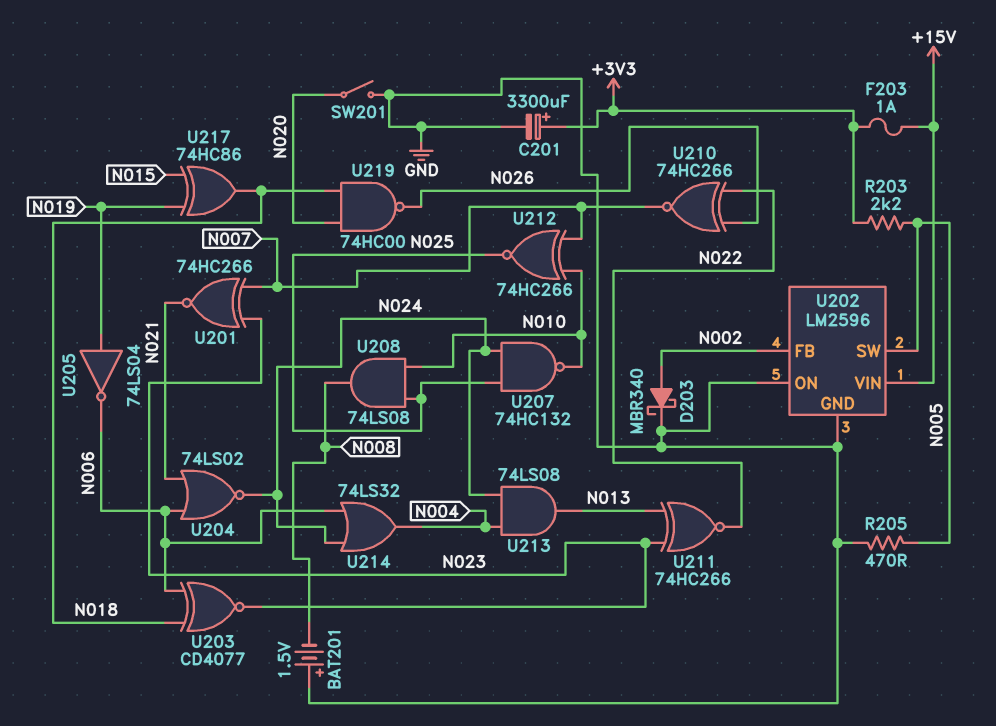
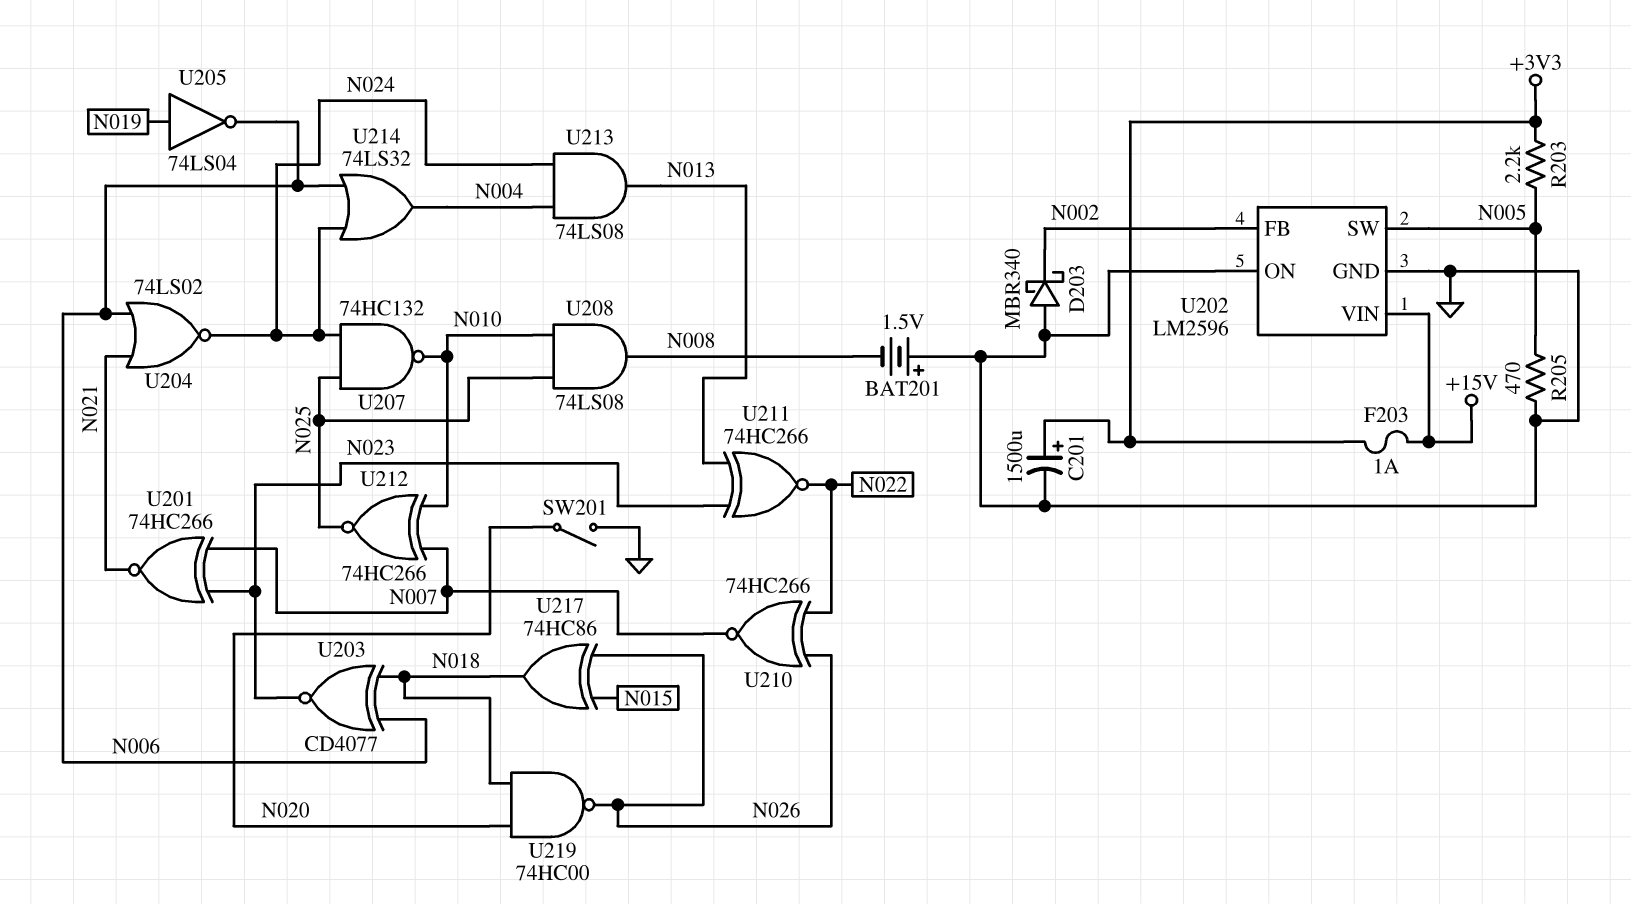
C201: 3300uF (plus +3V3, minus GND) -> 1500uF (plus +3V3, minus GND)
D203: schottky MBR340 (A N002, K GND) -> schottky MBR340 (A GND, K N002)
U217: XOR 74HC86 (in N015, in N019, out N018) -> XOR 74HC86 (in N015, in N026, out N018)

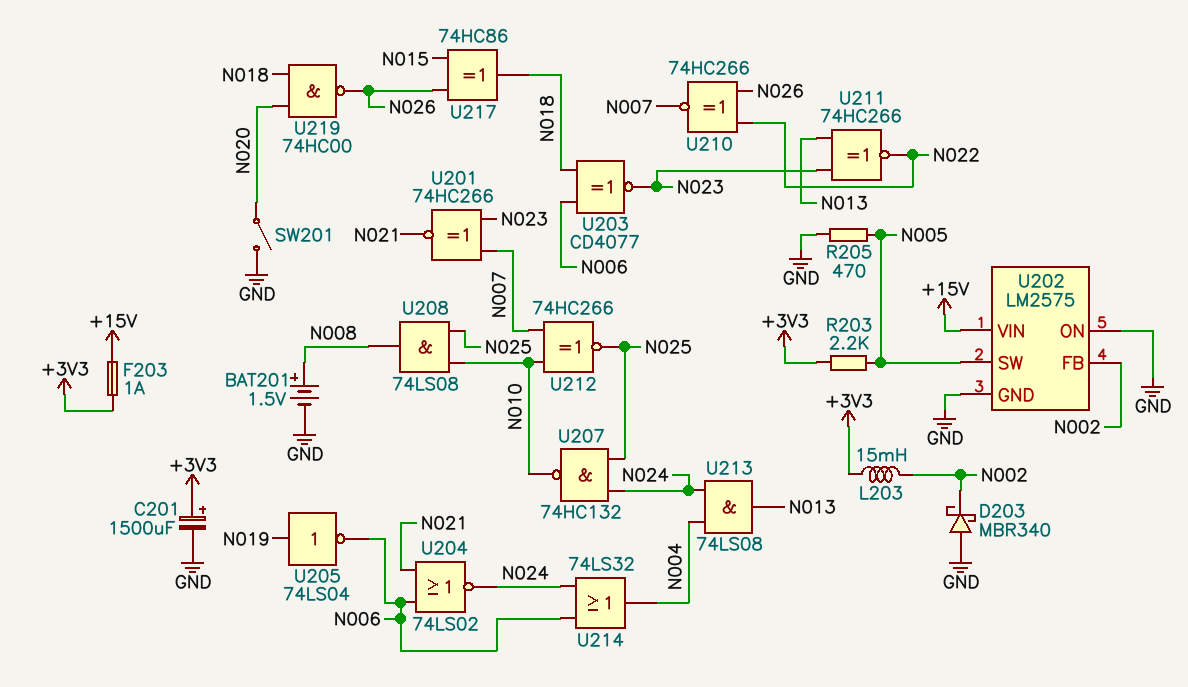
BAT201: 1.5V (plus GND, minus N008) -> 1.5V (plus N008, minus GND)
L203: none -> 15mH (+3V3, N002)
U202: LM2596 -> LM2575

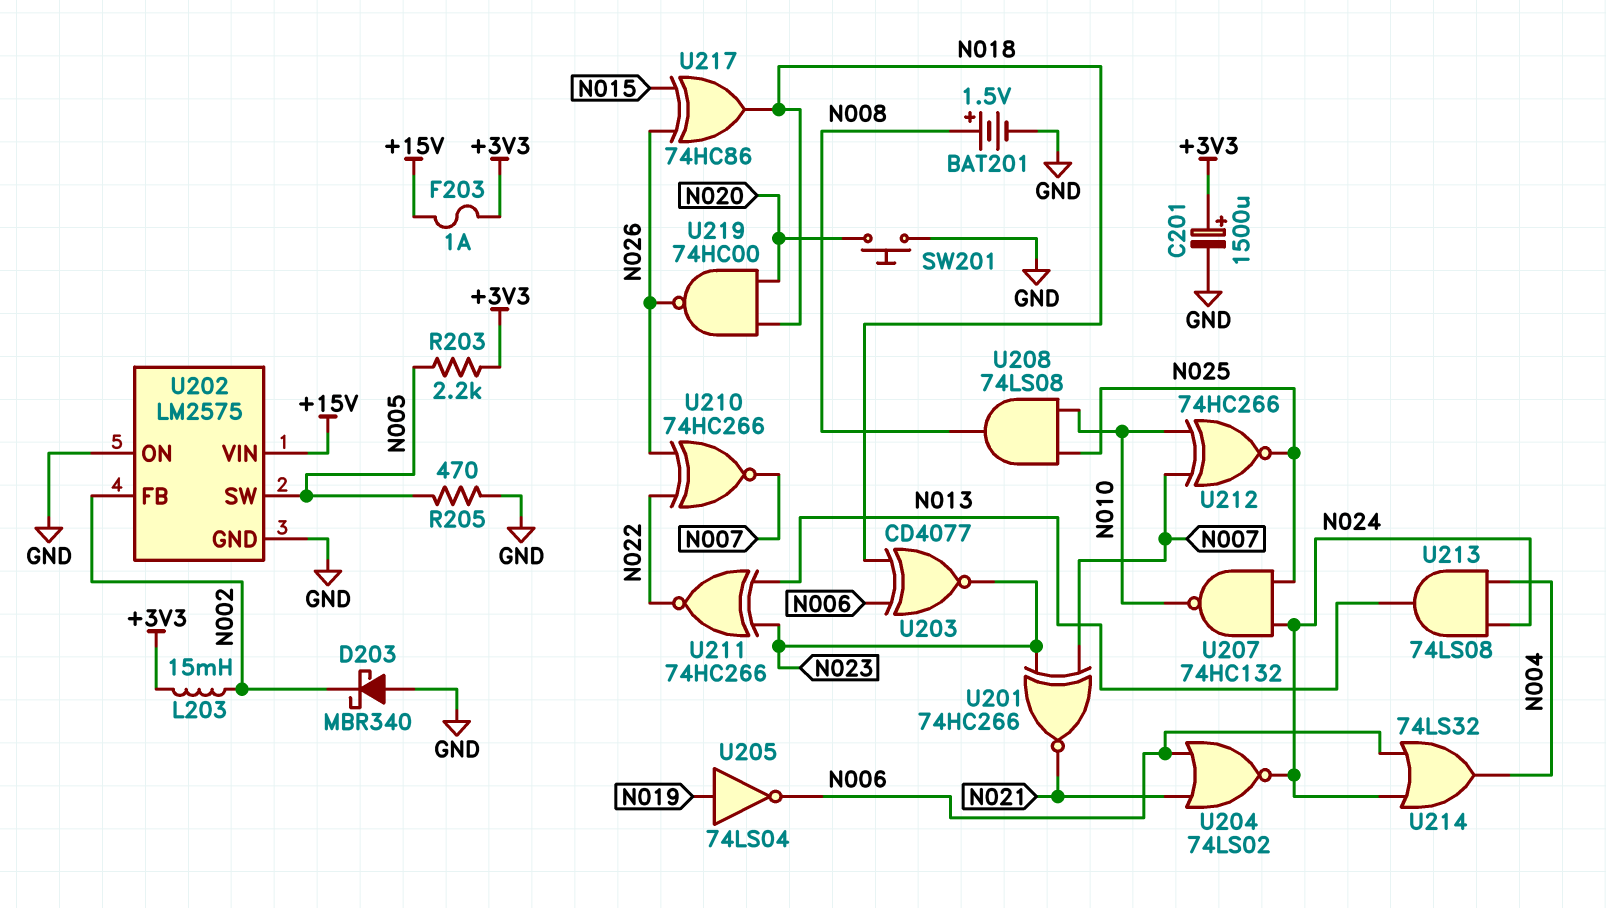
SW201: switch (GND, N020) -> button (GND, N020)

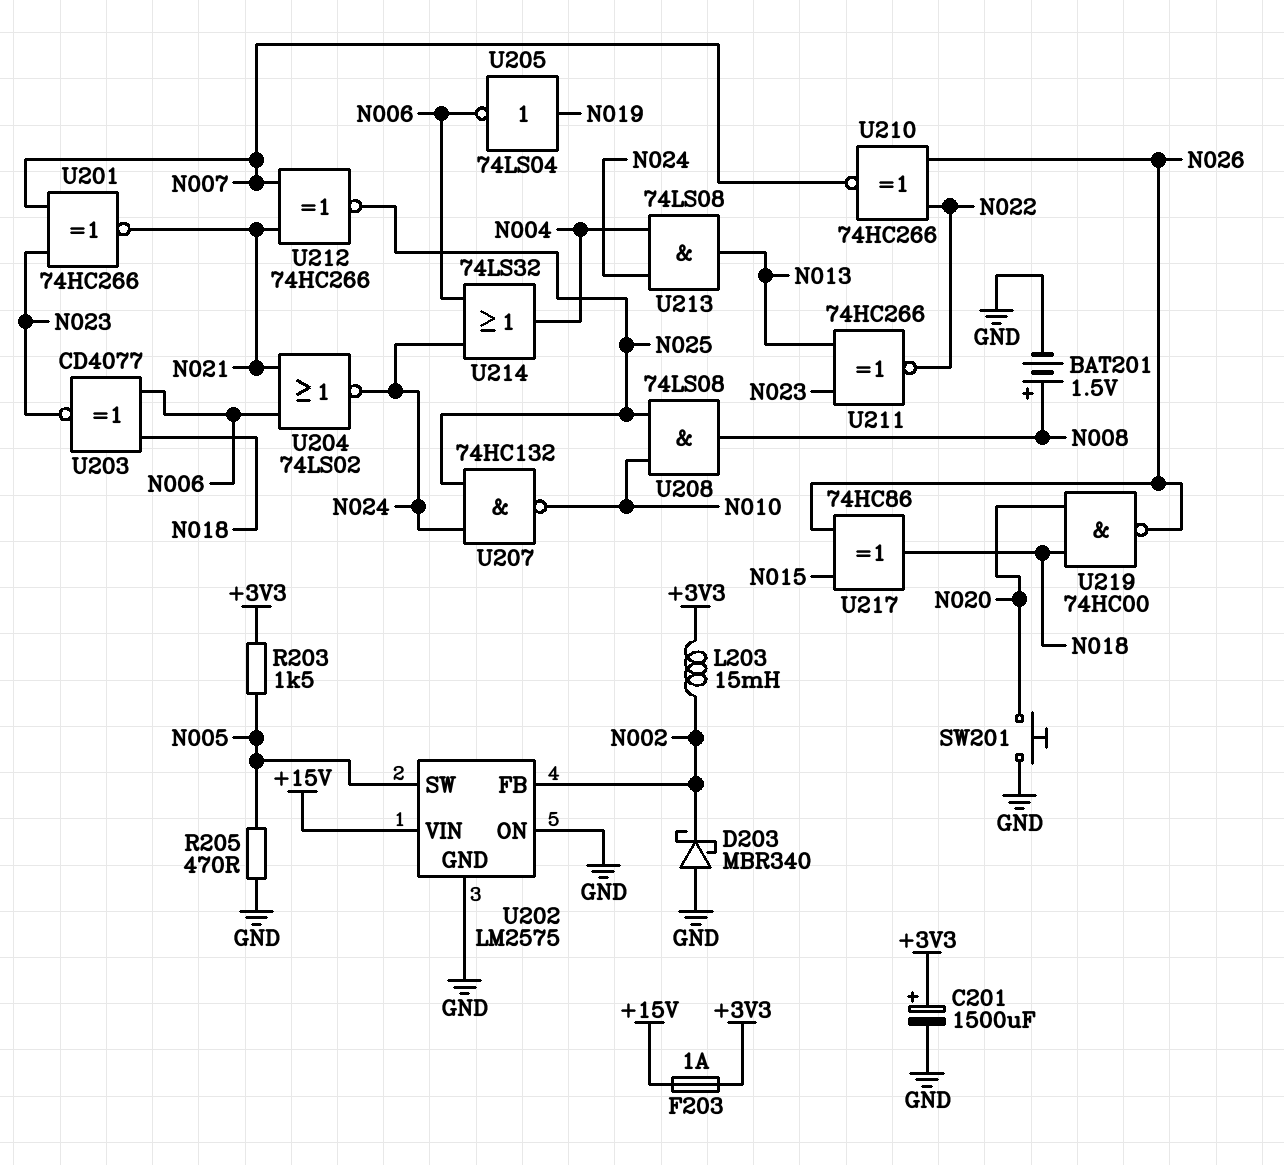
R203: 2.2k (+3V3, N005) -> 1.5k (+3V3, N005)
U212: XNOR 74HC266 (in N007, in N010, out N025) -> XNOR 74HC266 (in N007, in N021, out N025)

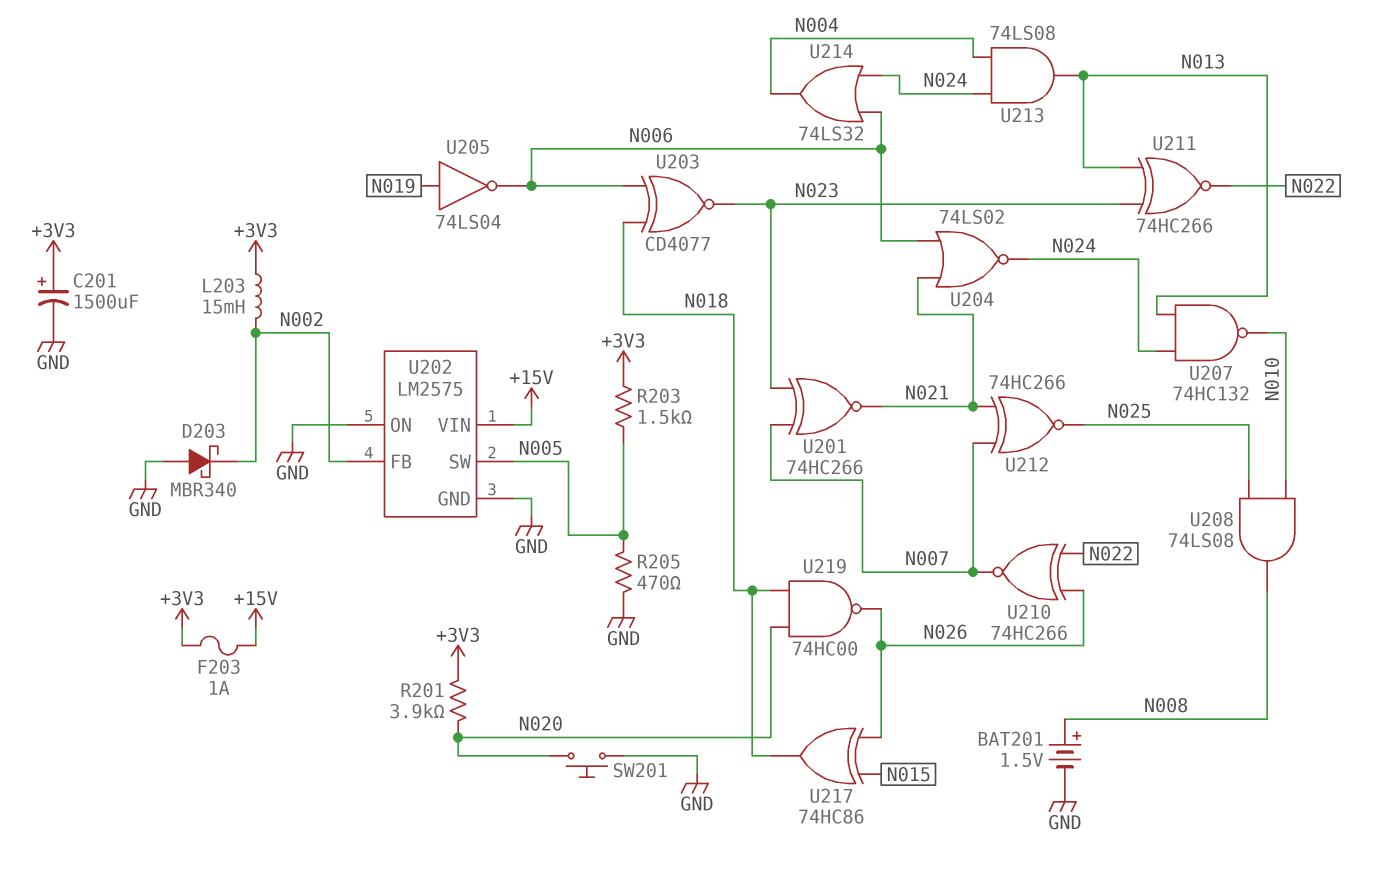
R201: none -> 3.9k (+3V3, N020)
U207: NAND 74HC132 (in N024, in N025, out N010) -> NAND 74HC132 (in N013, in N024, out N010)

